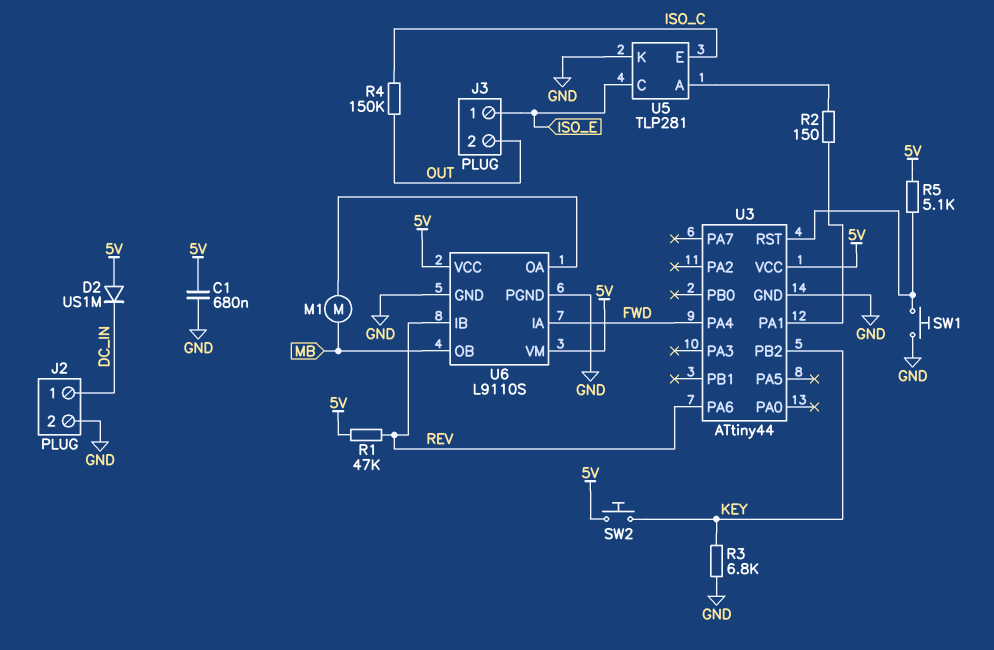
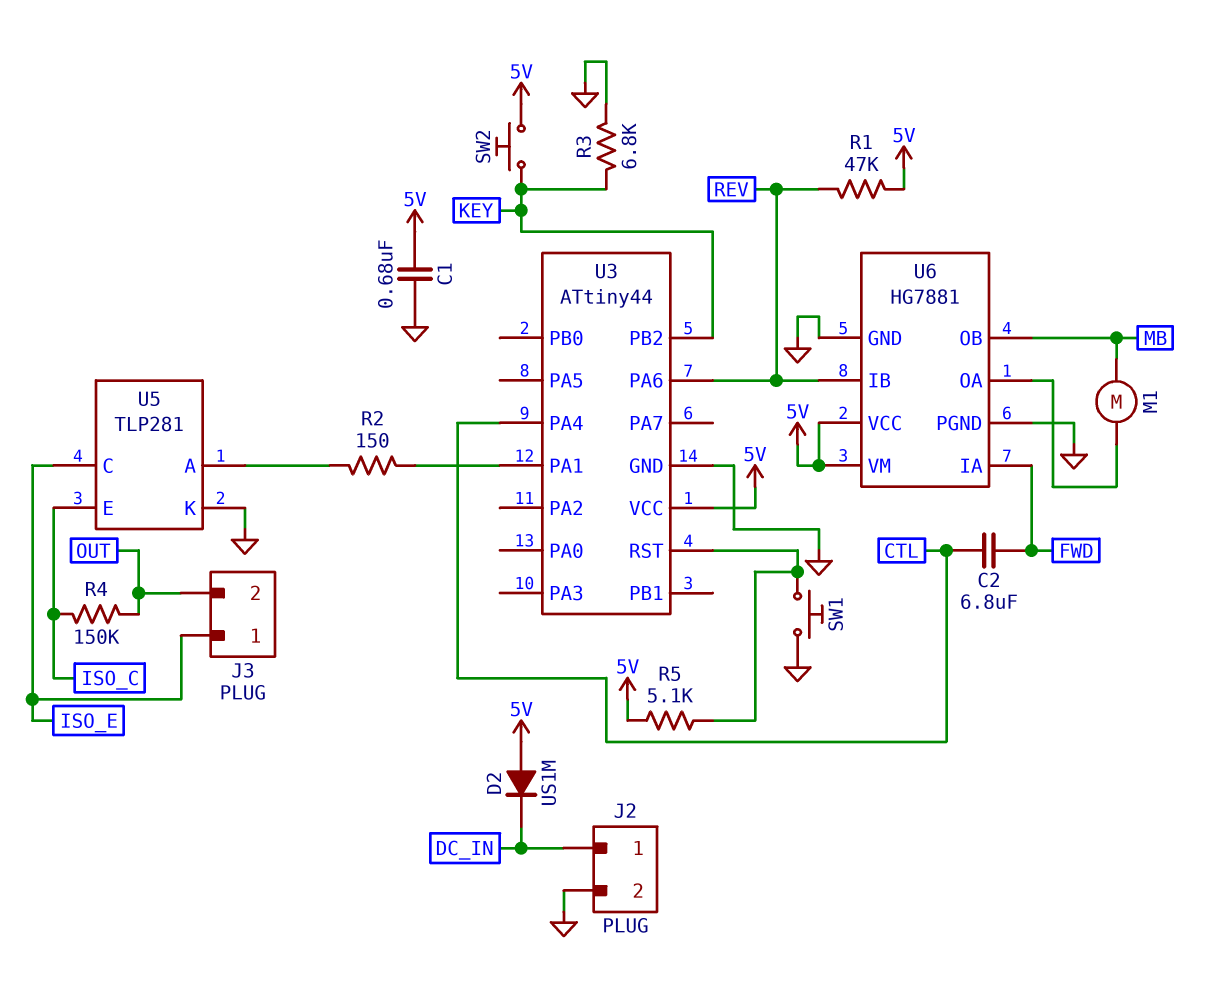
C2: none -> 6.8uF (CTL, FWD)
U3 pin PA4: FWD -> CTL
U6: L9110S -> HG7881

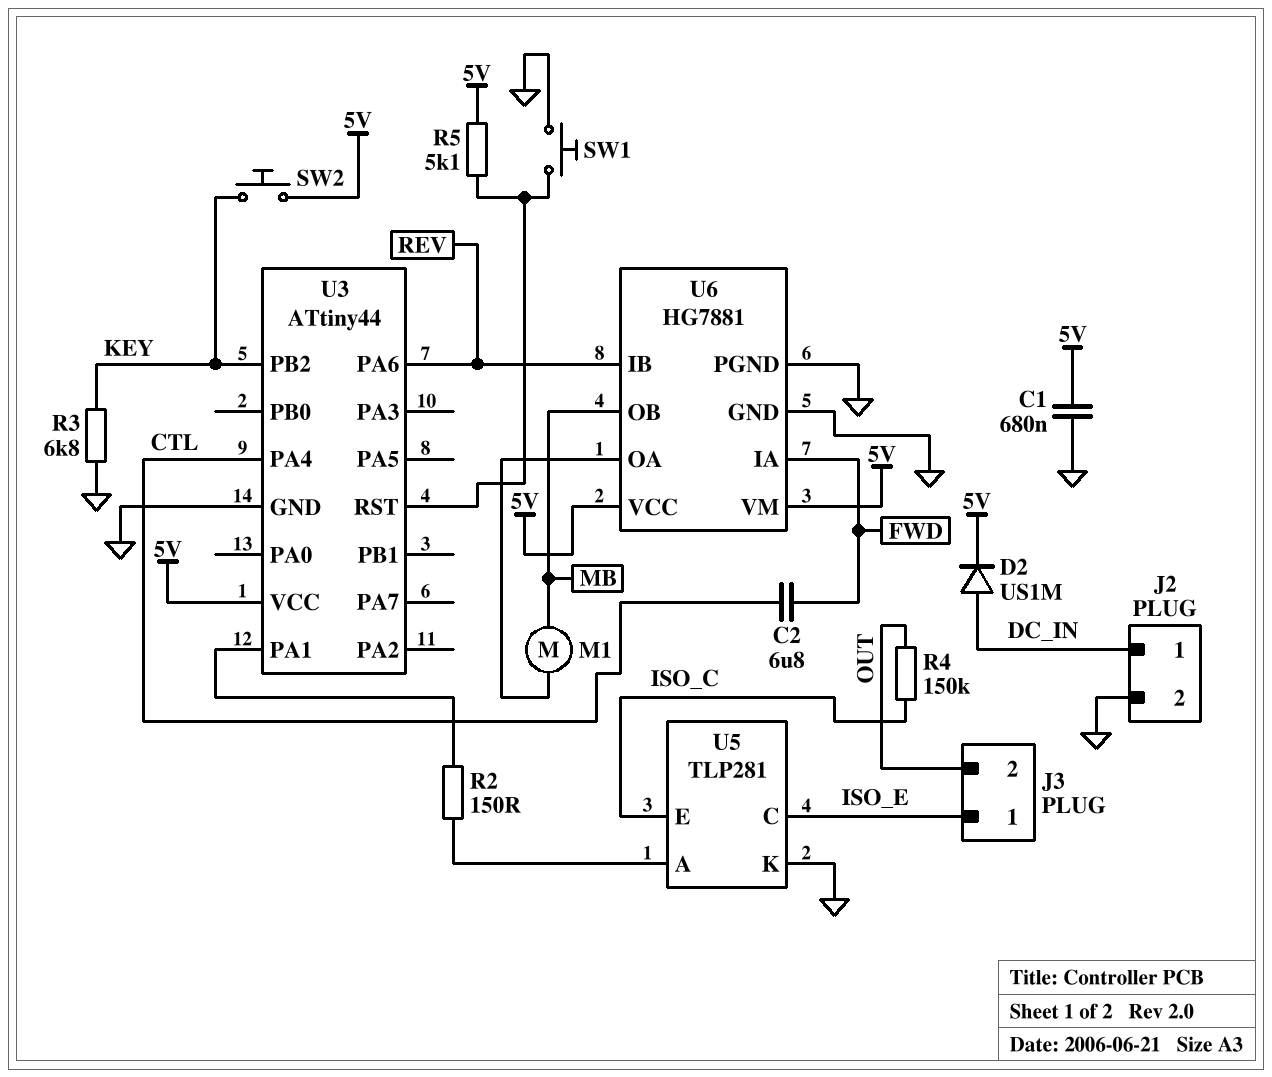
D2: diode US1M (A 5V, K DC_IN) -> diode US1M (A DC_IN, K 5V)
R1: 47k (5V, REV) -> none

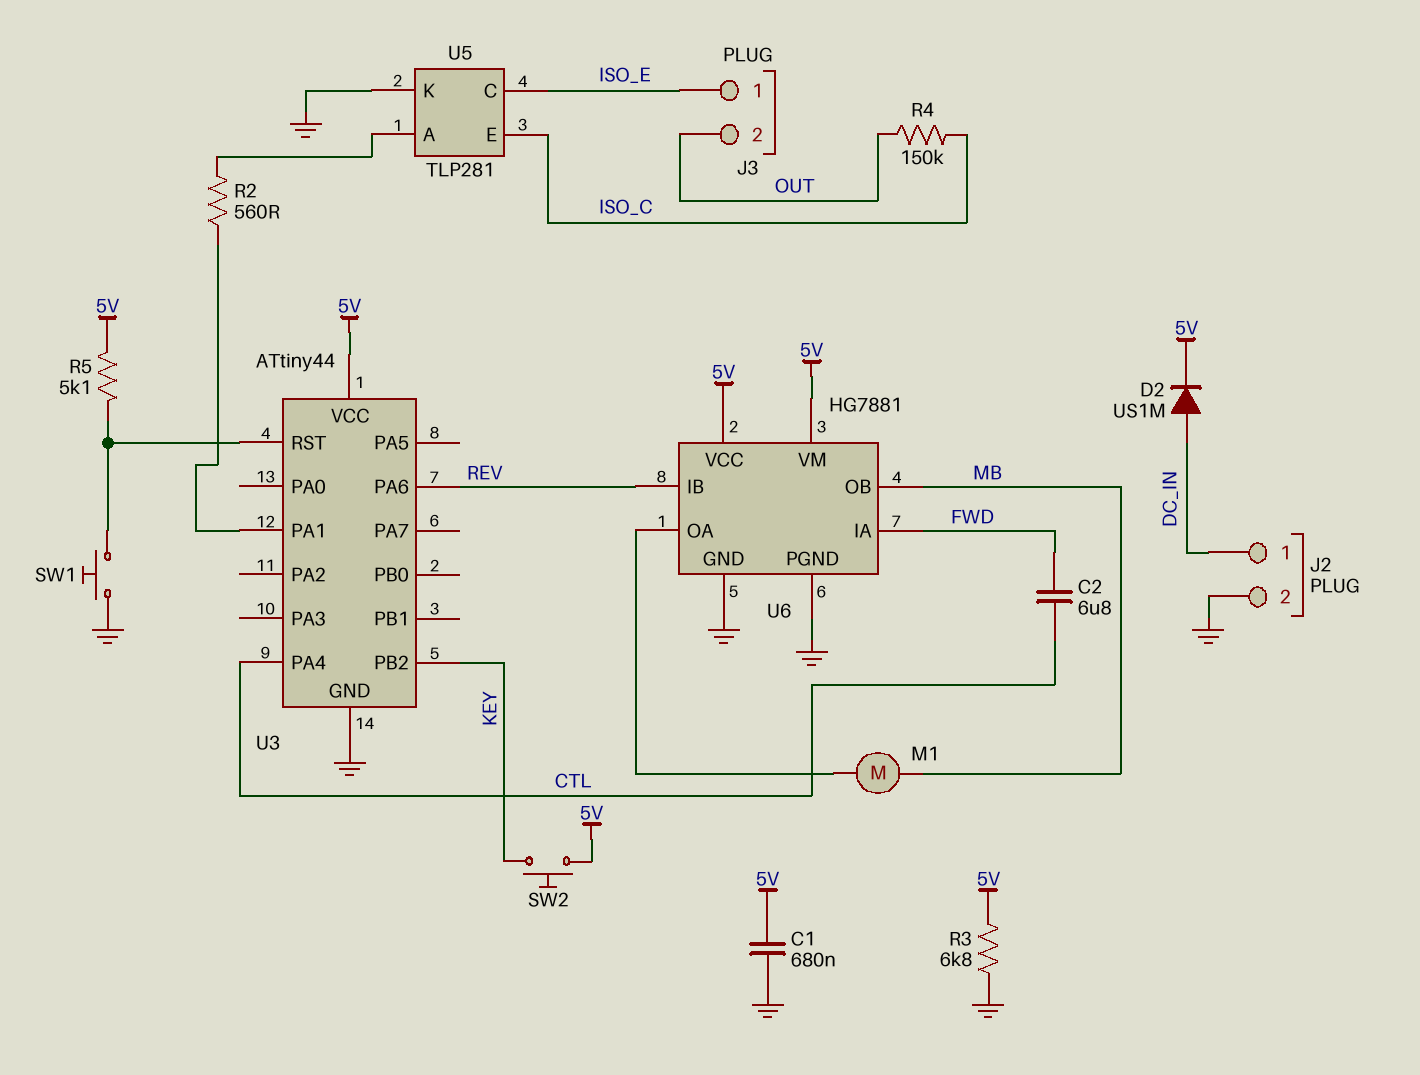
R2: 150 (U3/PA1, U5/A) -> 560 (U3/PA1, U5/A)
R3: 6.8k (GND, KEY) -> 6.8k (5V, GND)

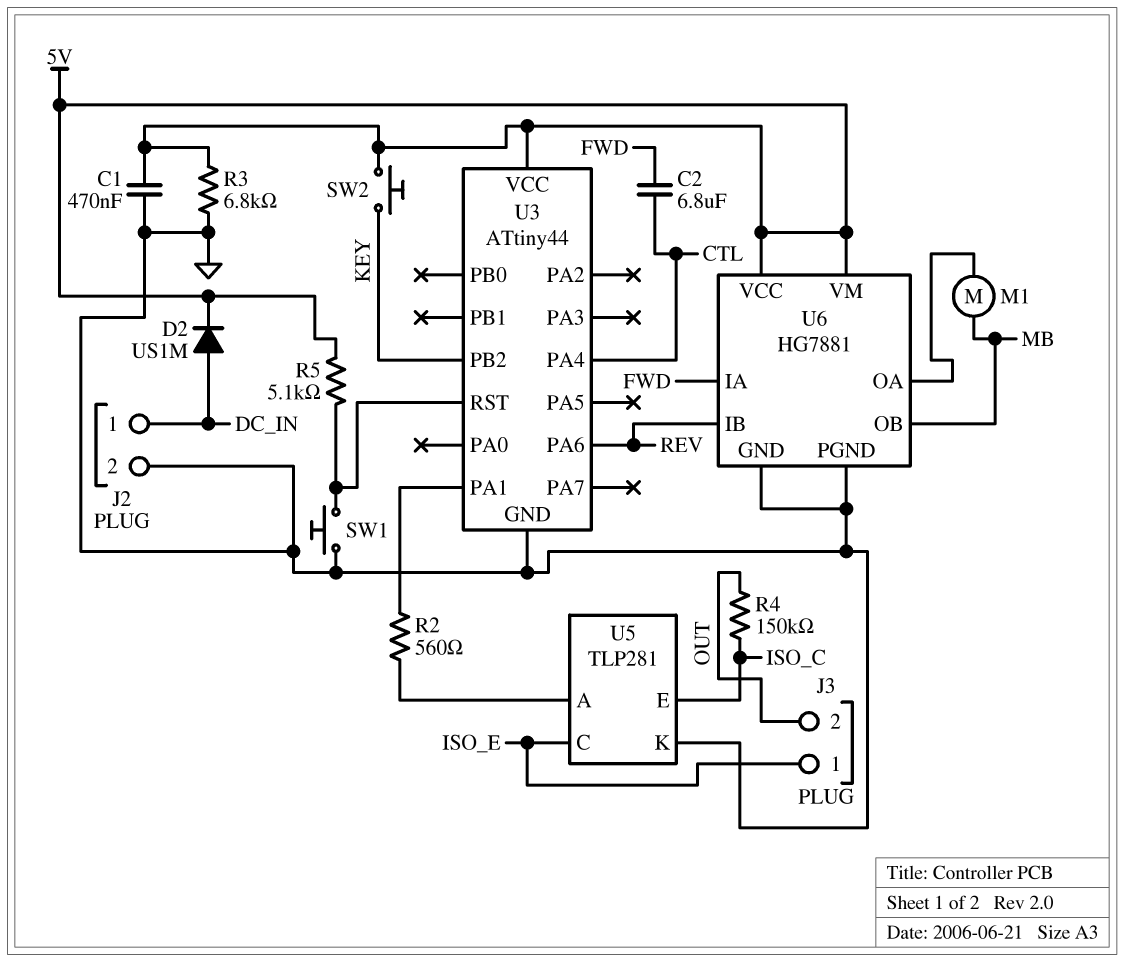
C1: 680nF (5V, GND) -> 470nF (5V, GND)

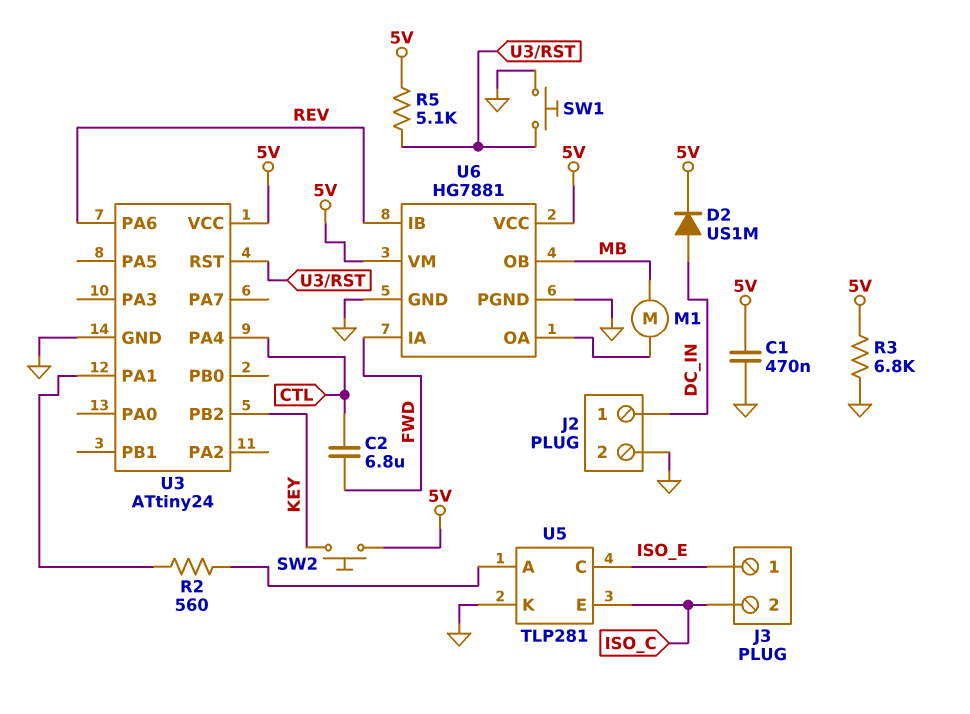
J3 pin 2: OUT -> ISO_C
R4: 150k (ISO_C, OUT) -> none
U3: ATtiny44 -> ATtiny24

